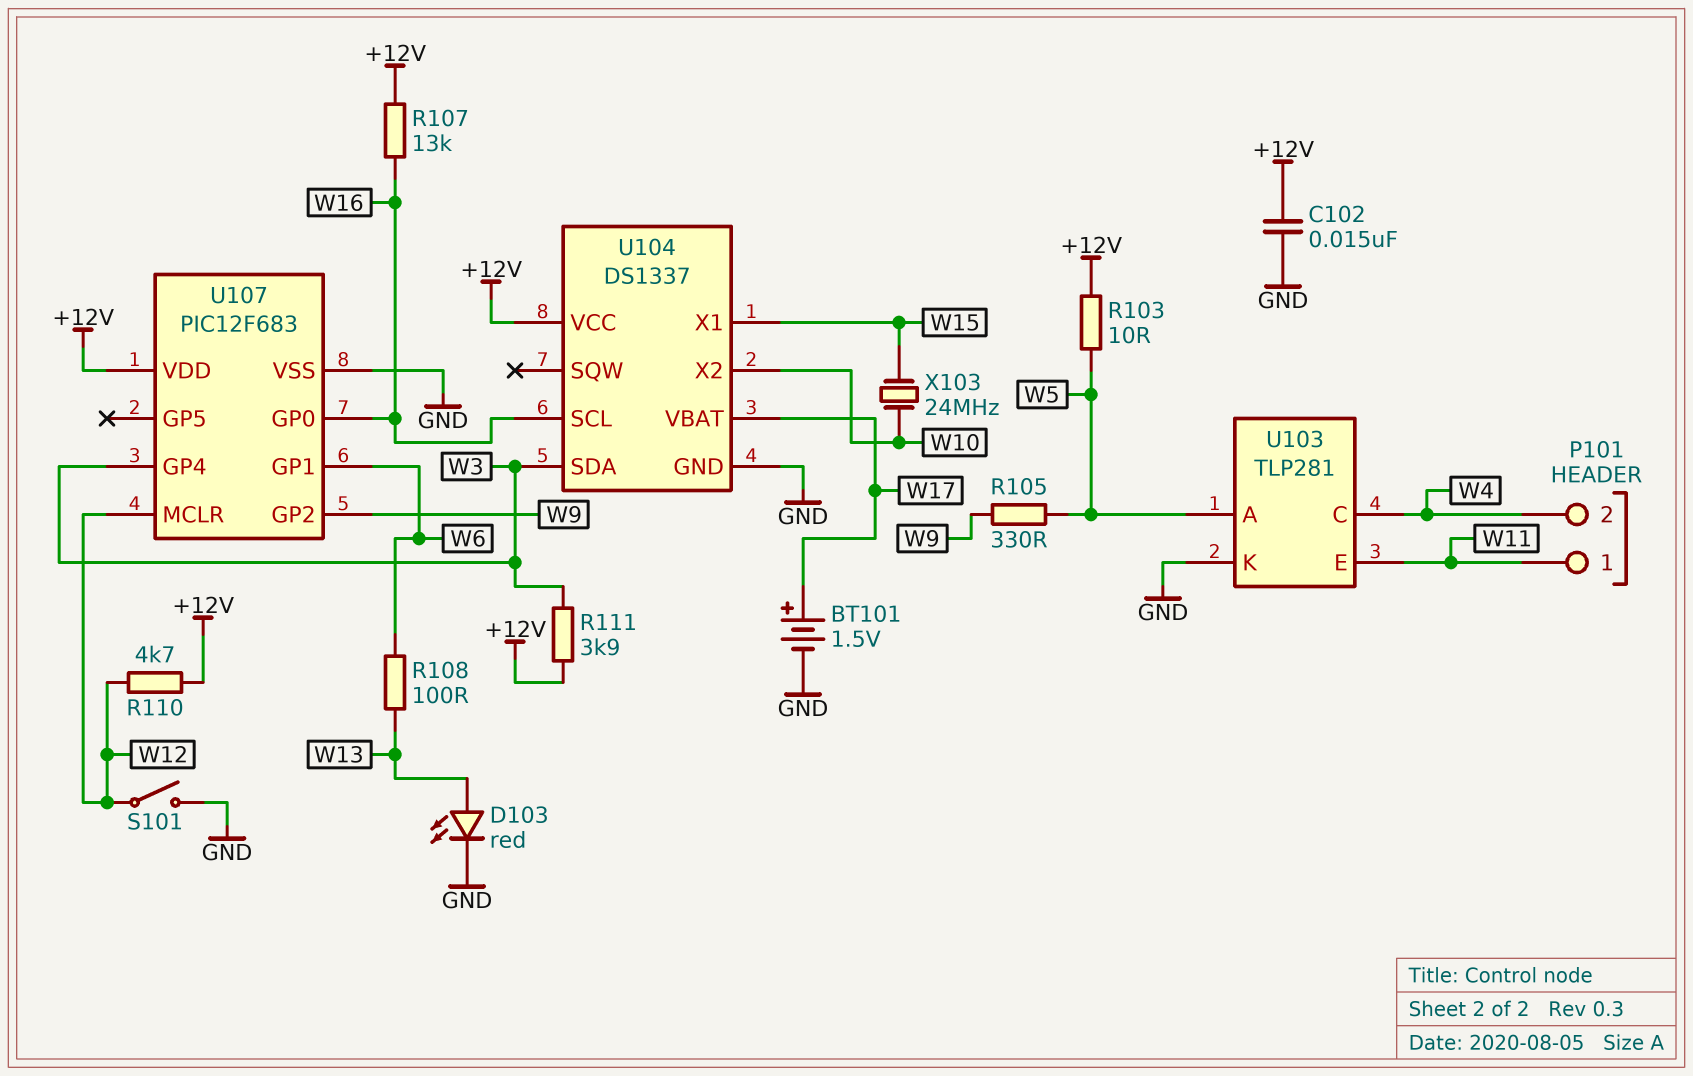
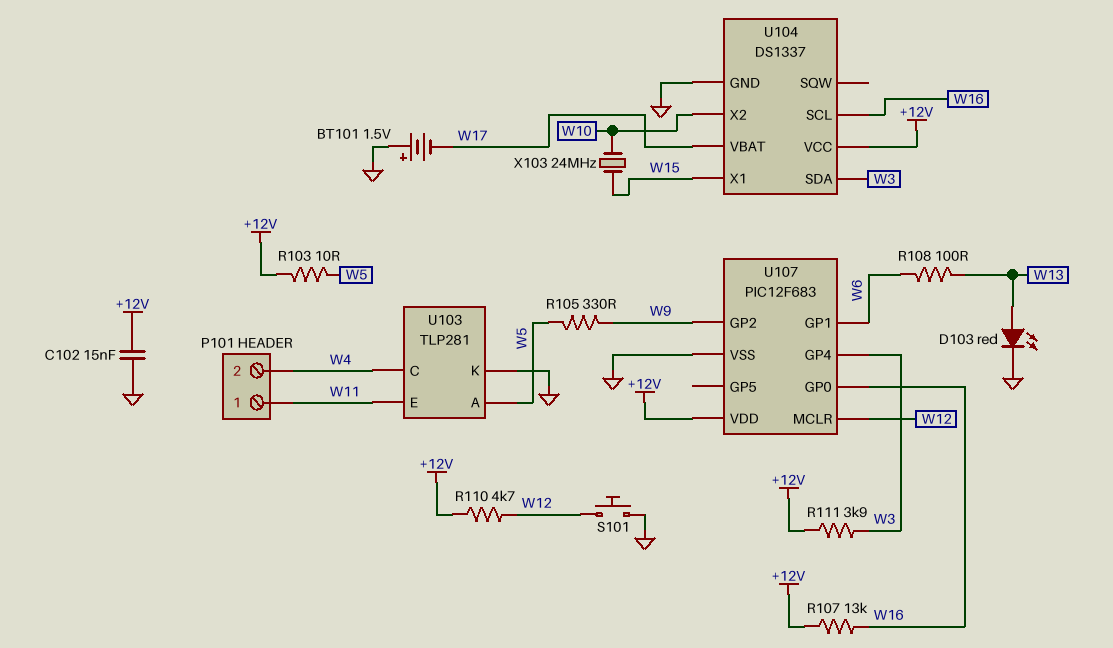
BT101: 1.5V (plus W17, minus GND) -> 1.5V (plus GND, minus W17)
S101: switch (GND, W12) -> button (GND, W12)

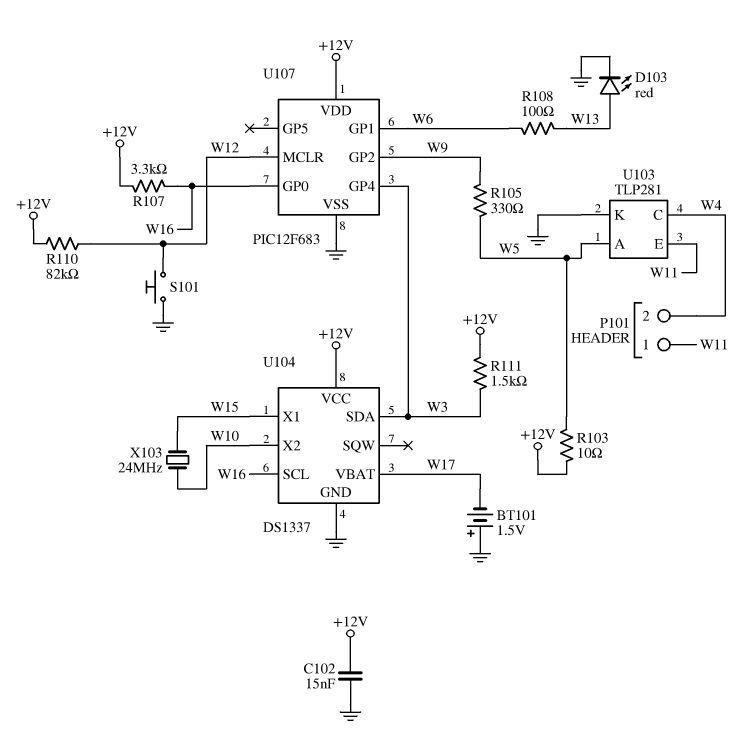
R107: 13k (+12V, W16) -> 3.3k (+12V, W16)
R110: 4.7k (+12V, W12) -> 82k (+12V, W12)
R111: 3.9k (+12V, W3) -> 1.5k (+12V, W3)

